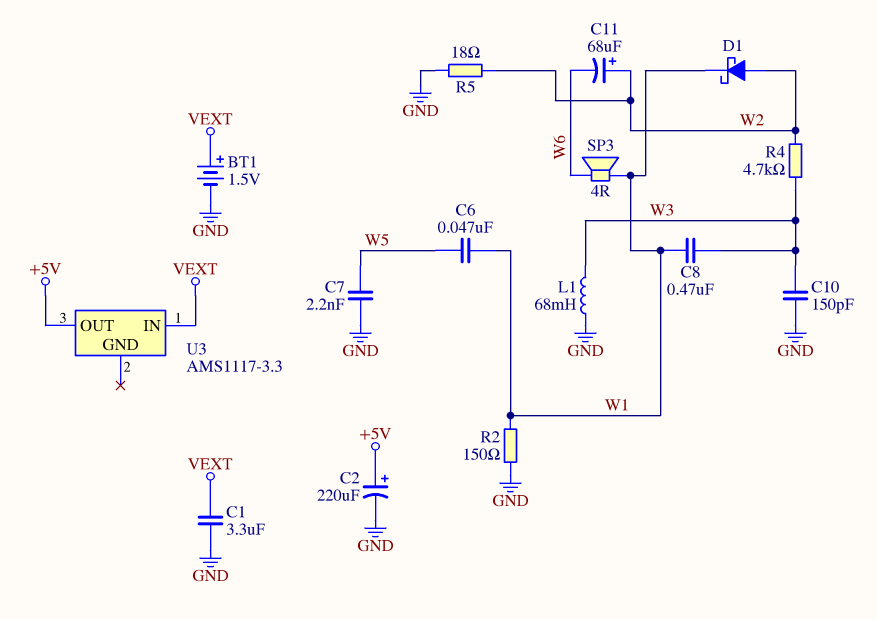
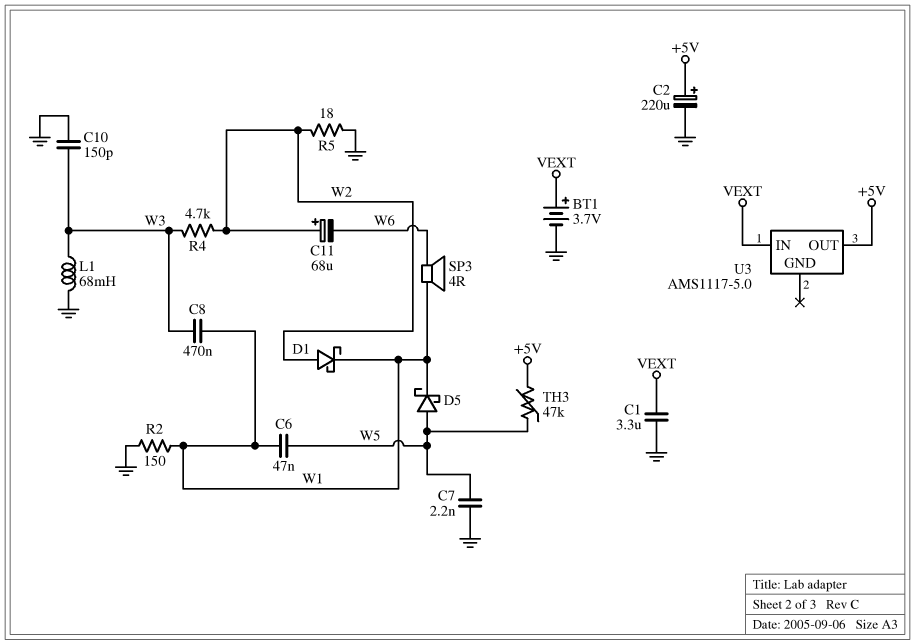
BT1: 1.5V (plus VEXT, minus GND) -> 3.7V (plus VEXT, minus GND)
D5: none -> schottky (A W5, K W1)
TH3: none -> 47k (+5V, W5)
U3: AMS1117-3.3 -> AMS1117-5.0

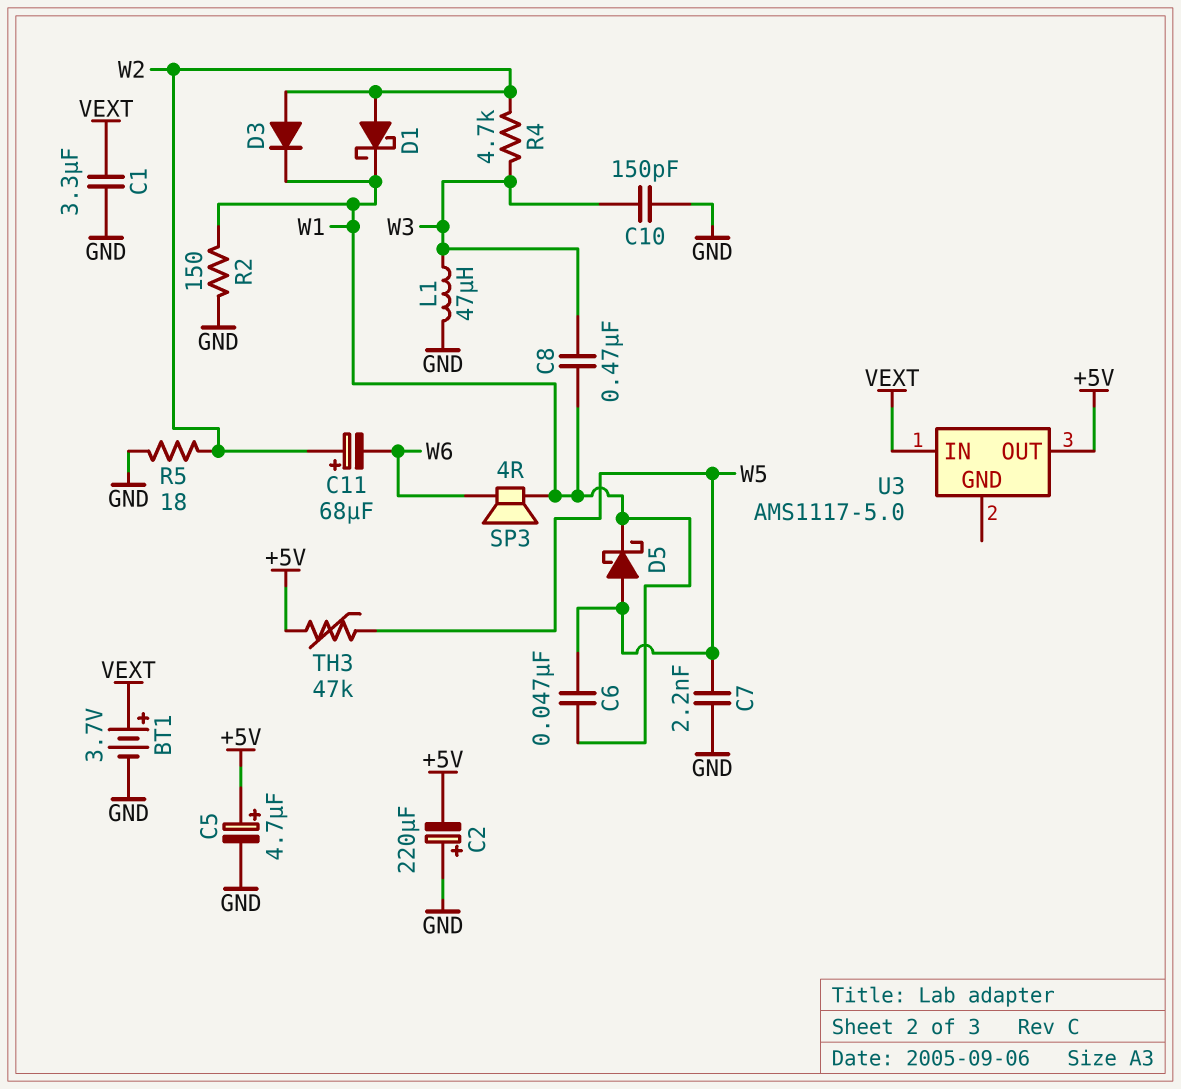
C2: 220uF (plus +5V, minus GND) -> 220uF (plus GND, minus +5V)
C5: none -> 4.7uF (plus +5V, minus GND)
D3: none -> diode (A W2, K W1)
L1: 68mH (GND, W3) -> 47uH (GND, W3)

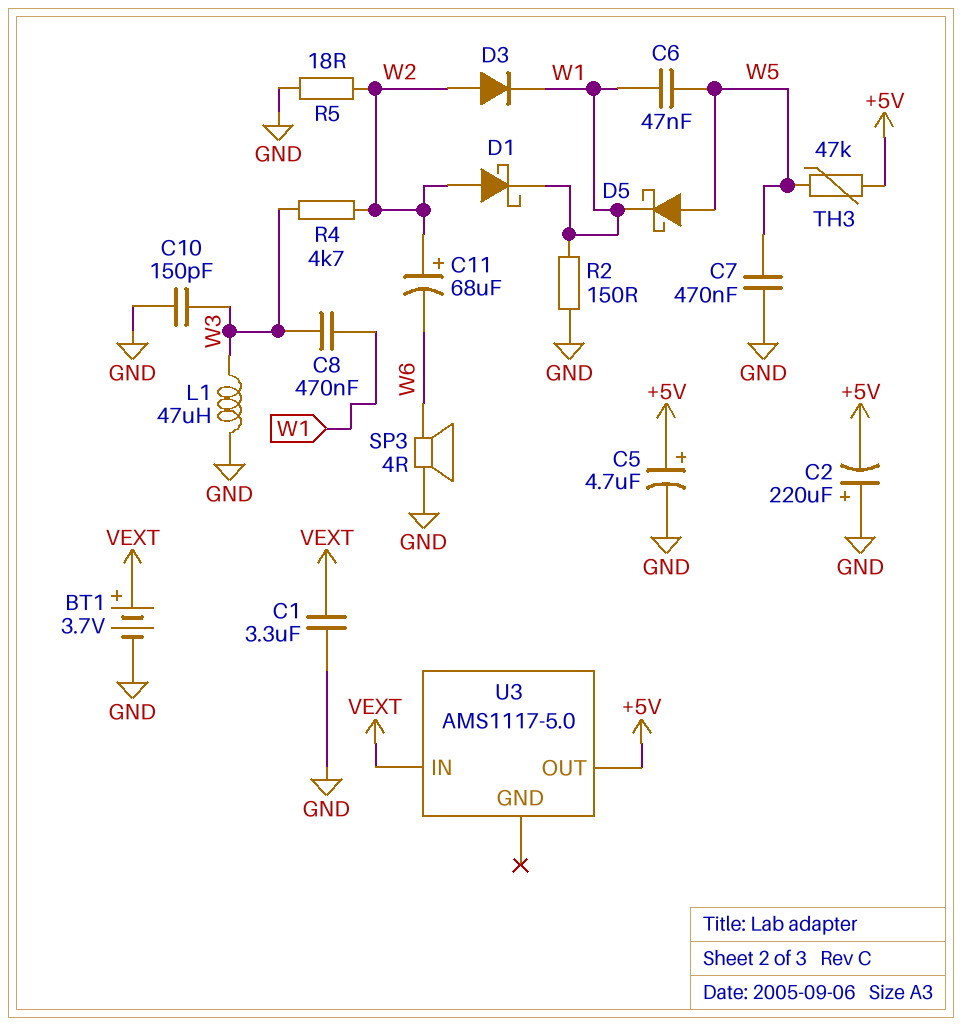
C7: 2.2nF (GND, W5) -> 470nF (GND, W5)
SP3: speaker 4R (W1, W6) -> speaker 4R (GND, W6)

